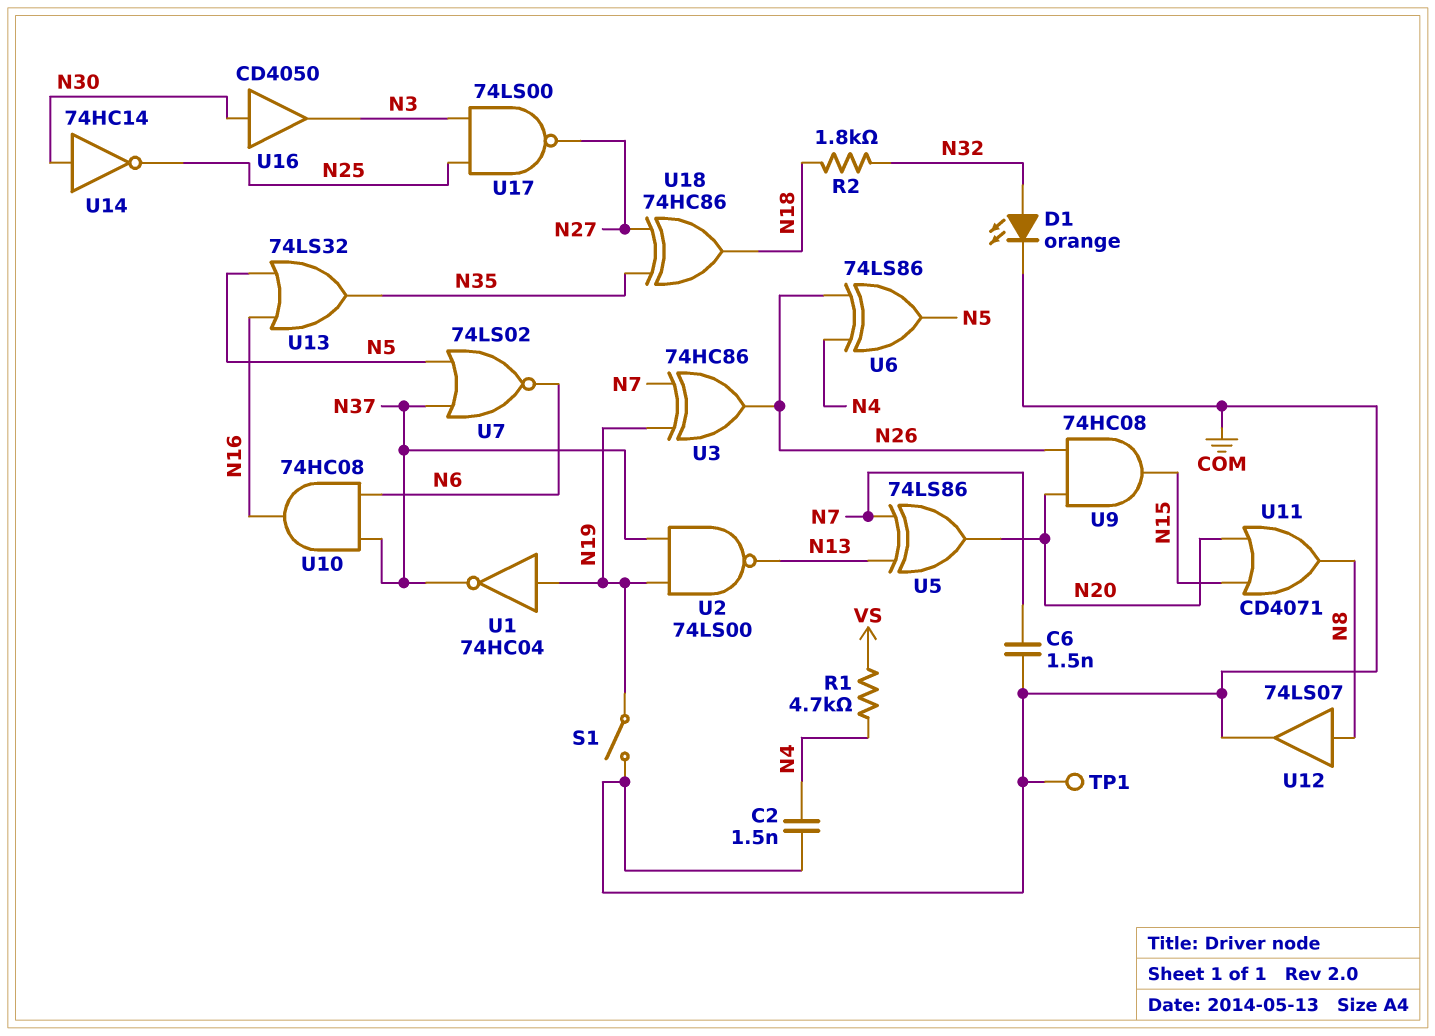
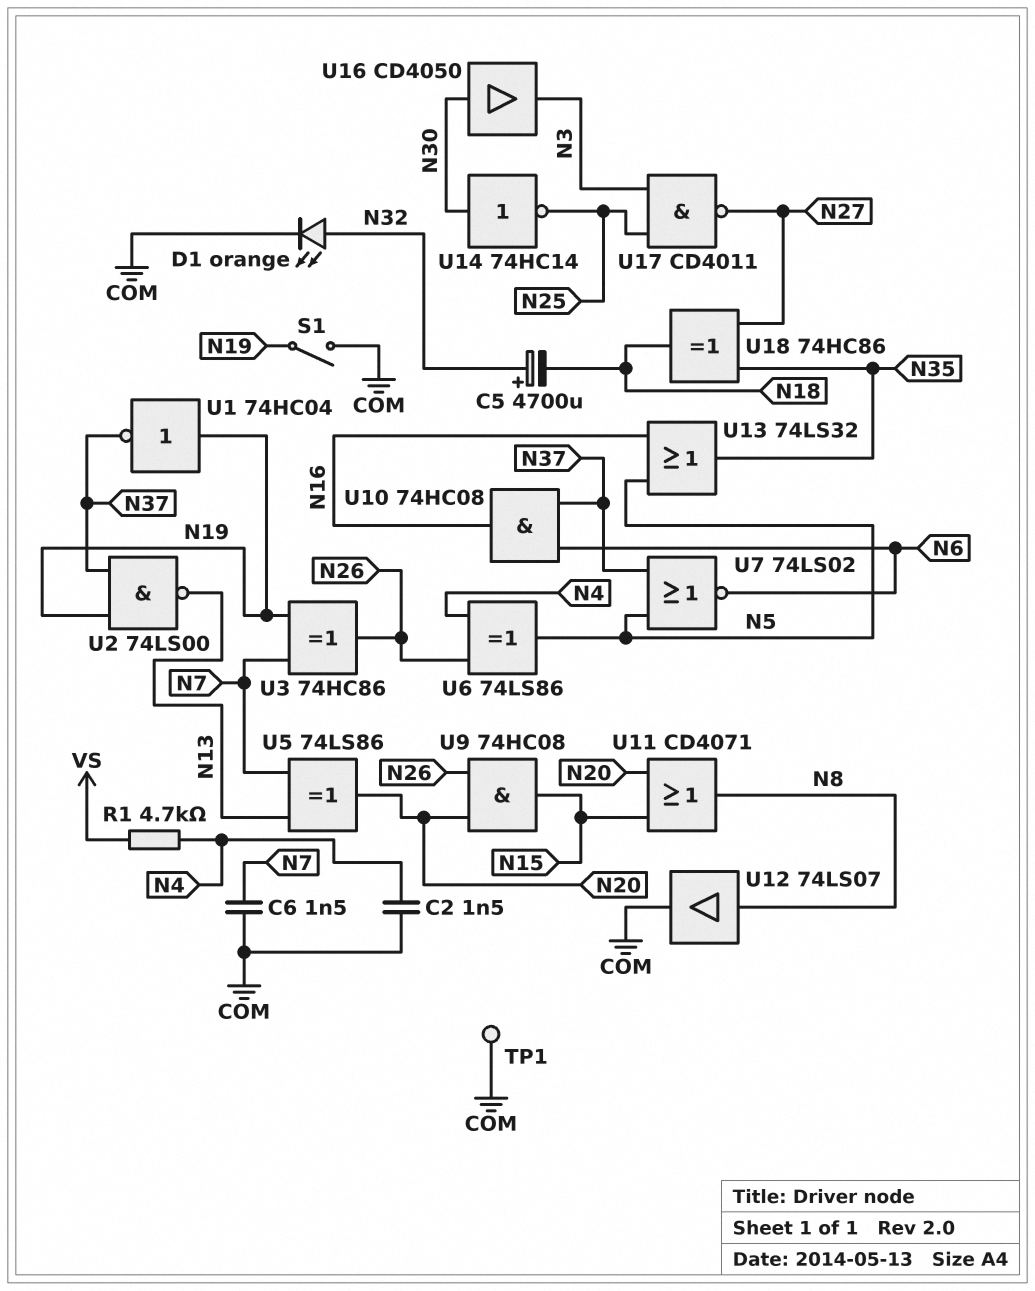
C5: none -> 4700uF (plus N32, minus N18)
R2: 1.8k (N18, N32) -> none
U17: NAND 74LS00 (in N3, in N25, out N27) -> NAND CD4011 (in N3, in N25, out N27)

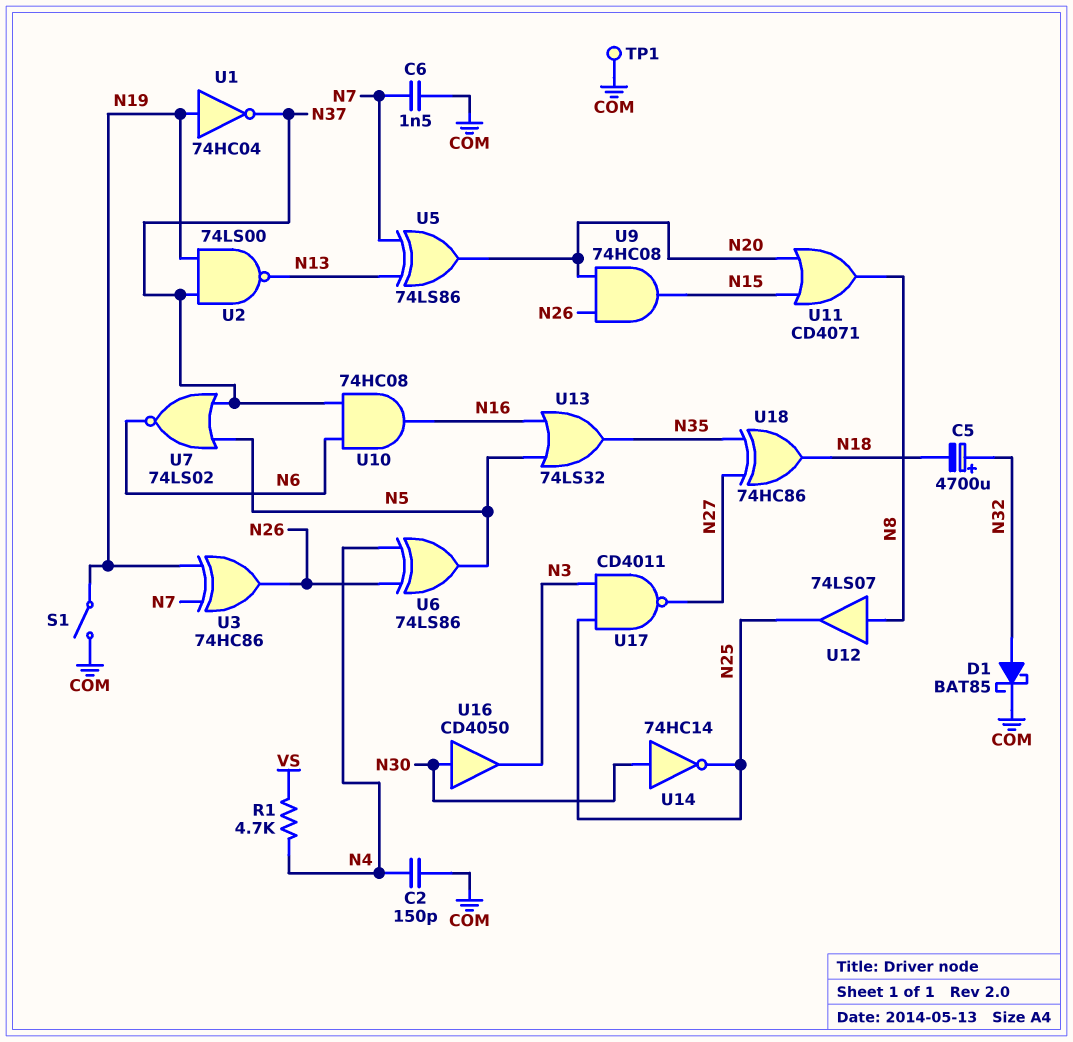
C2: 1.5nF (COM, N4) -> 150pF (COM, N4)
D1: LED orange (A N32, K COM) -> schottky BAT85 (A N32, K COM)
U12: buffer 74LS07 (in N8, out COM) -> buffer 74LS07 (in N8, out N25)

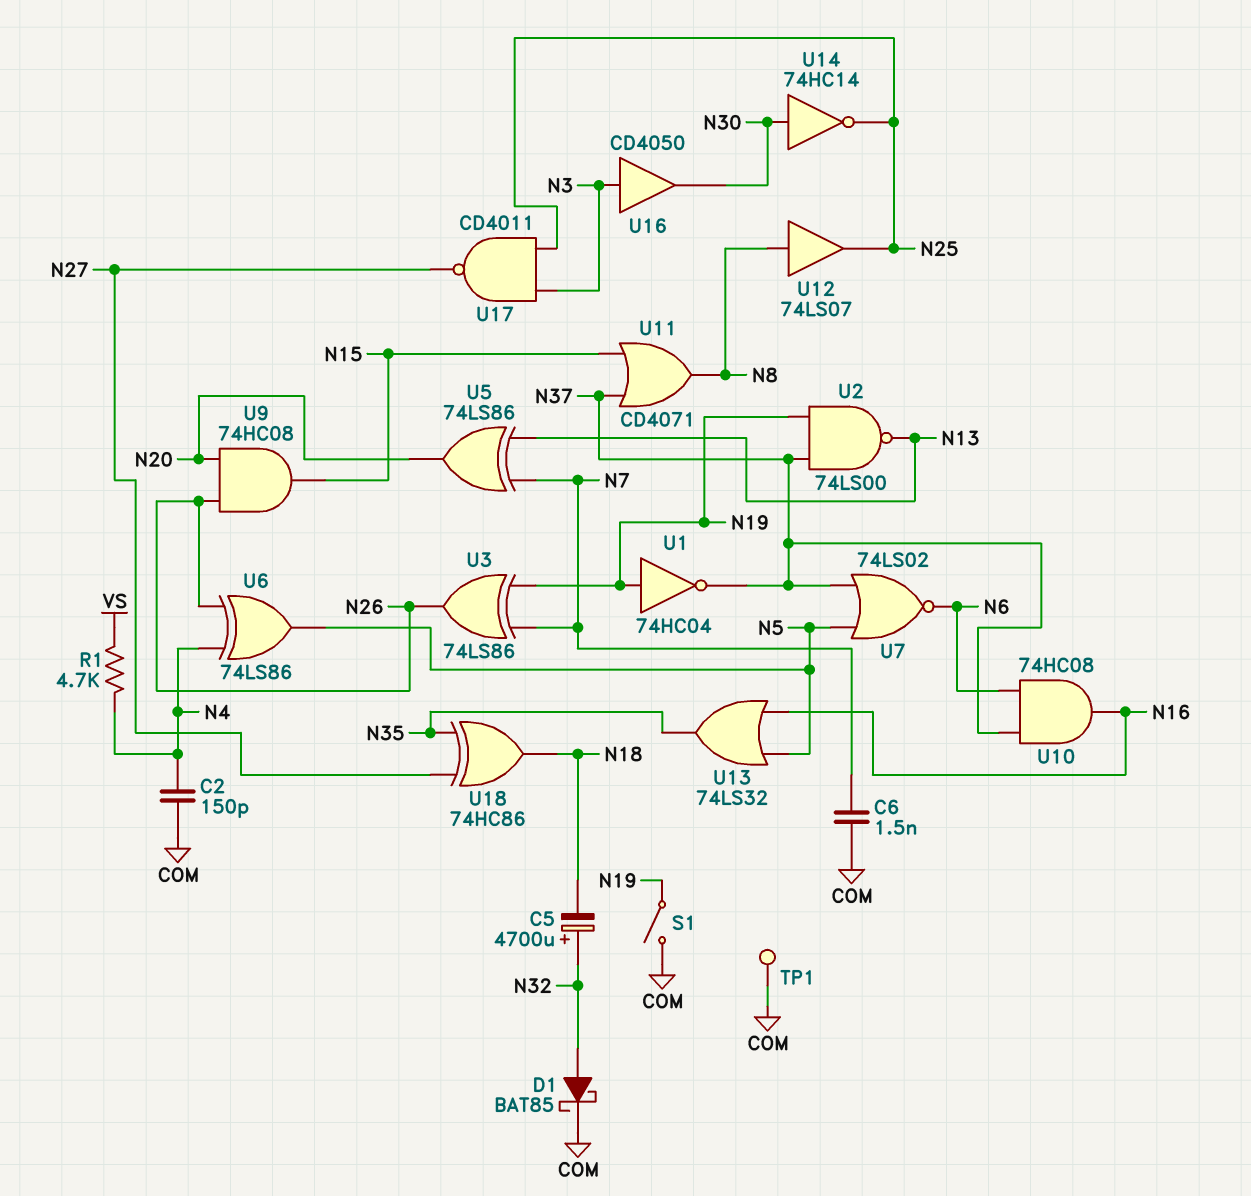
U3: XOR 74HC86 (in N7, in N19, out N26) -> XOR 74LS86 (in N7, in N19, out N26)
U11: OR CD4071 (in N15, in N20, out N8) -> OR CD4071 (in N15, in N37, out N8)
U16: buffer CD4050 (in N30, out N3) -> buffer CD4050 (in N3, out N30)

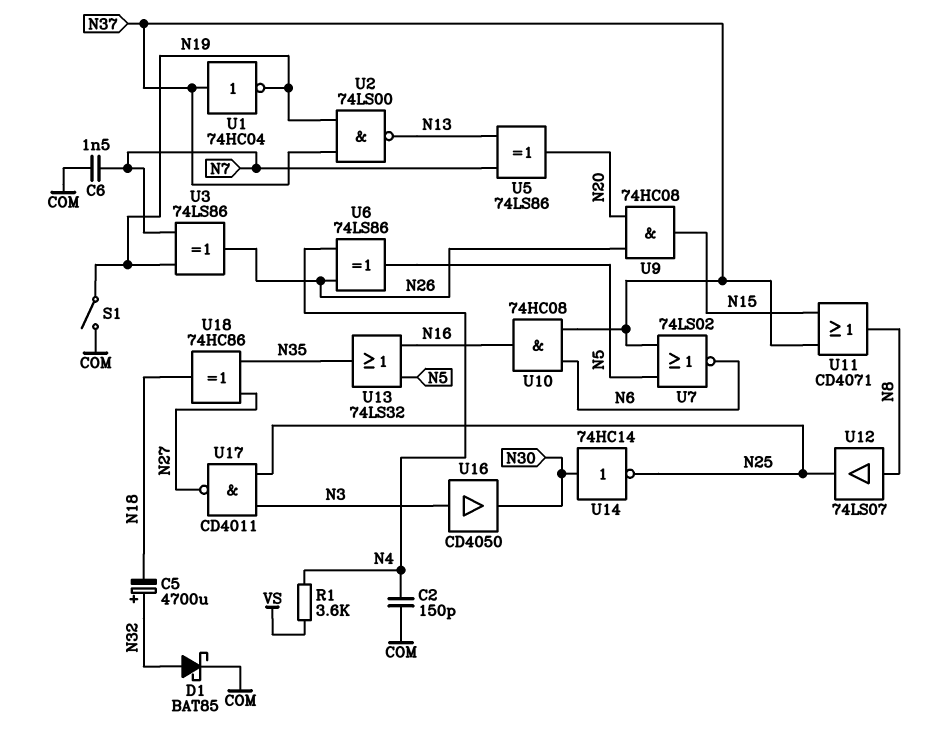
R1: 4.7k (N4, VS) -> 3.6k (N4, VS)
TP1: test point (COM) -> none
U1: NOT 74HC04 (in N19, out N37) -> NOT 74HC04 (in N37, out N19)

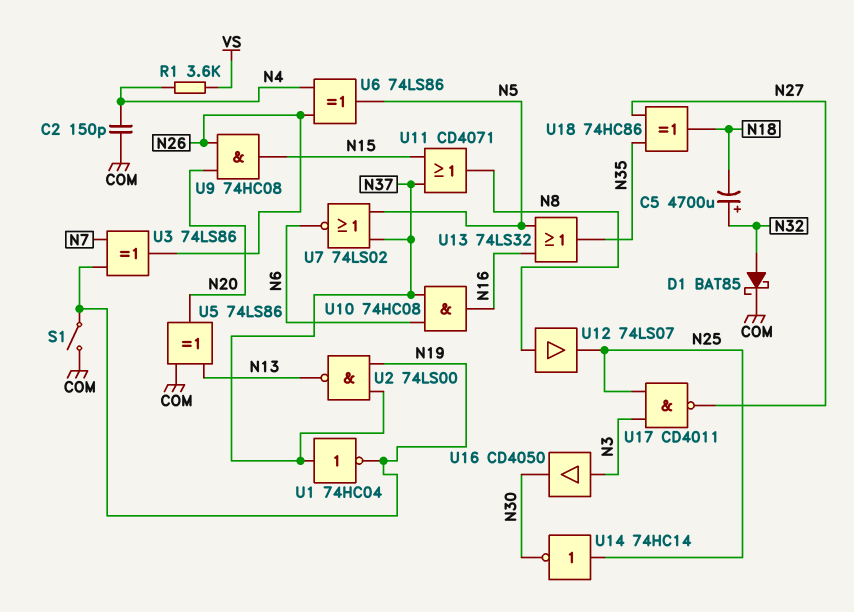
C6: 1.5nF (COM, N7) -> none
U5: XOR 74LS86 (in N7, in N13, out N20) -> XOR 74LS86 (in COM, in N13, out N20)
U14: NOT 74HC14 (in N30, out N25) -> NOT 74HC14 (in N25, out N30)

